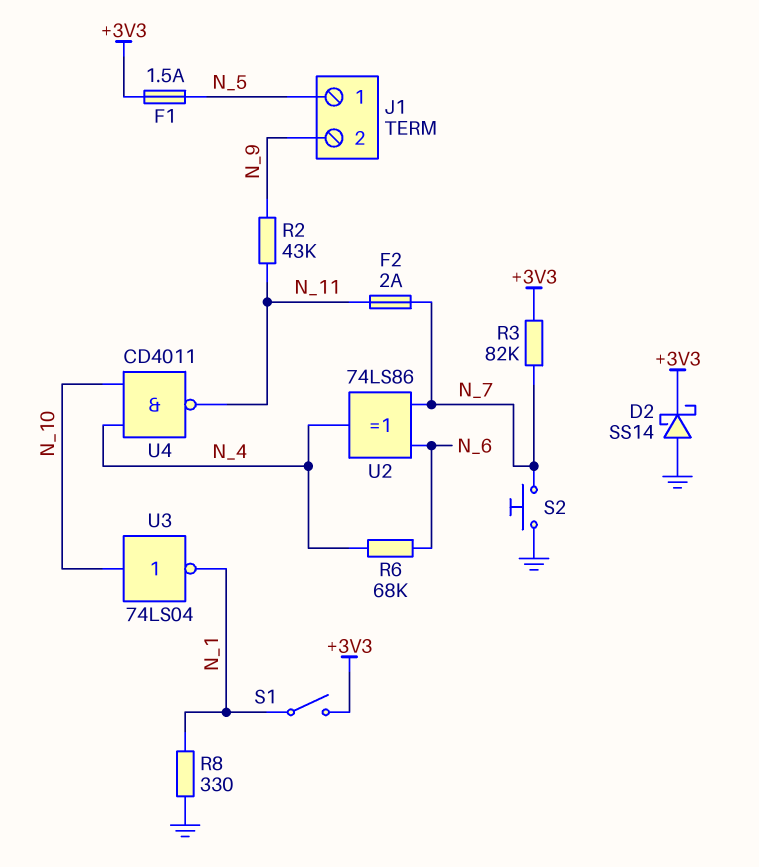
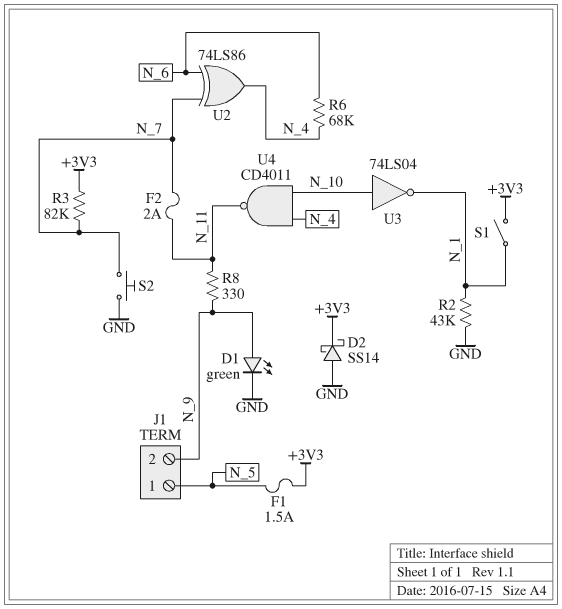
D1: none -> LED green (A N_9, K GND)
R2: 43k (N_9, N_11) -> 43k (GND, N_1)
R8: 330 (GND, N_1) -> 330 (N_9, N_11)

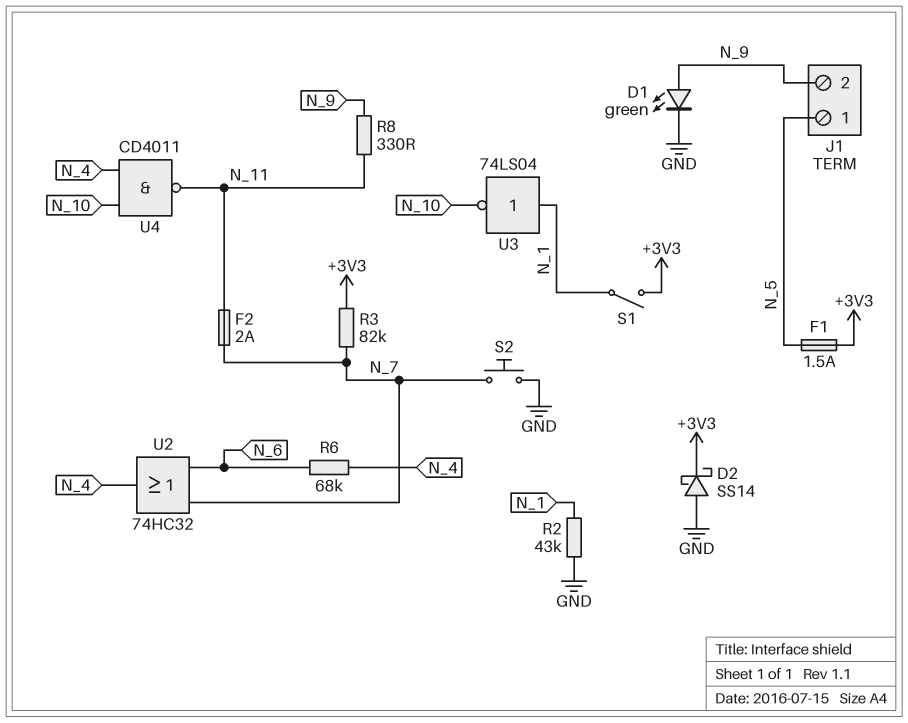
U2: XOR 74LS86 (in N_6, in N_7, out N_4) -> OR 74HC32 (in N_6, in N_7, out N_4)
U3: NOT 74LS04 (in N_10, out N_1) -> NOT 74LS04 (in N_1, out N_10)

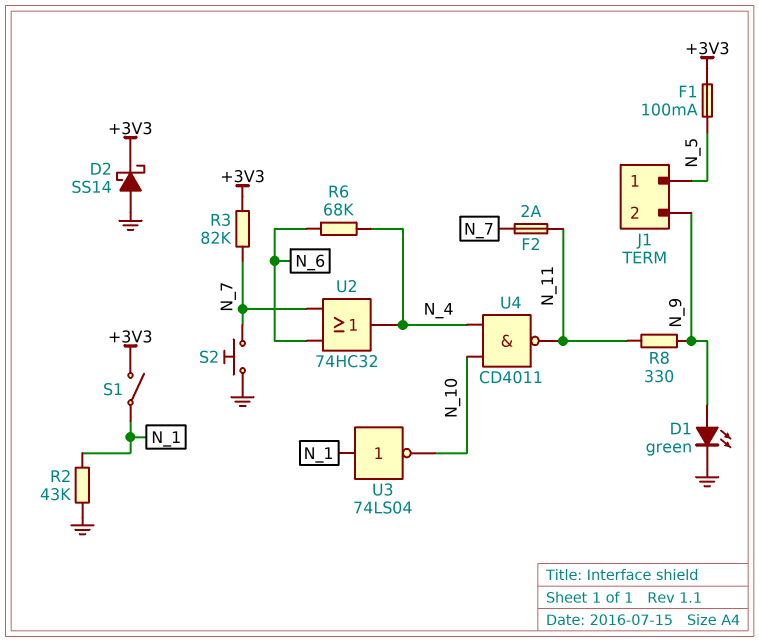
F1: 1.5A (+3V3, N_5) -> 100mA (+3V3, N_5)

